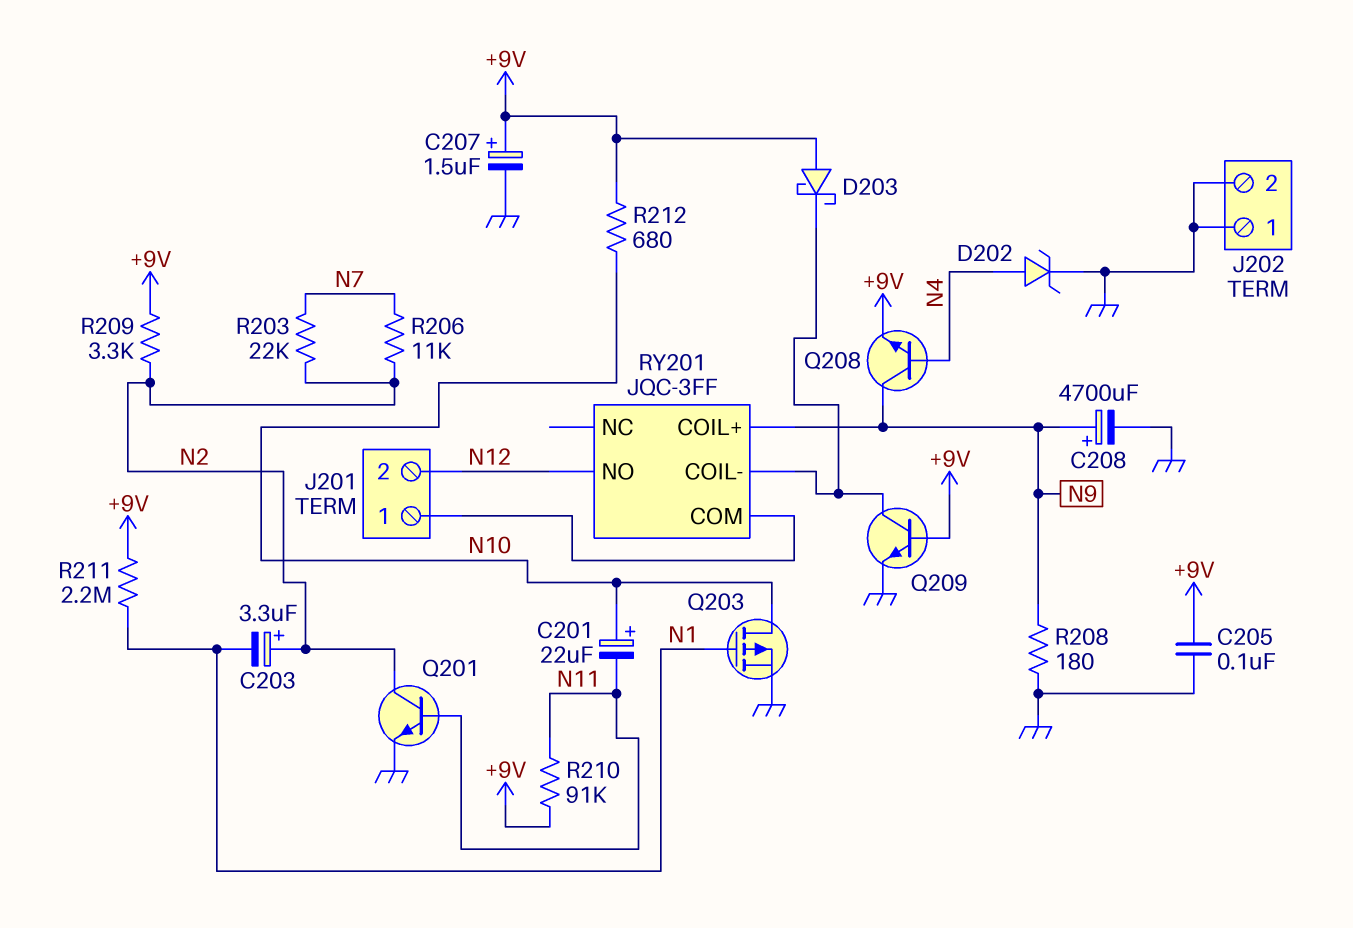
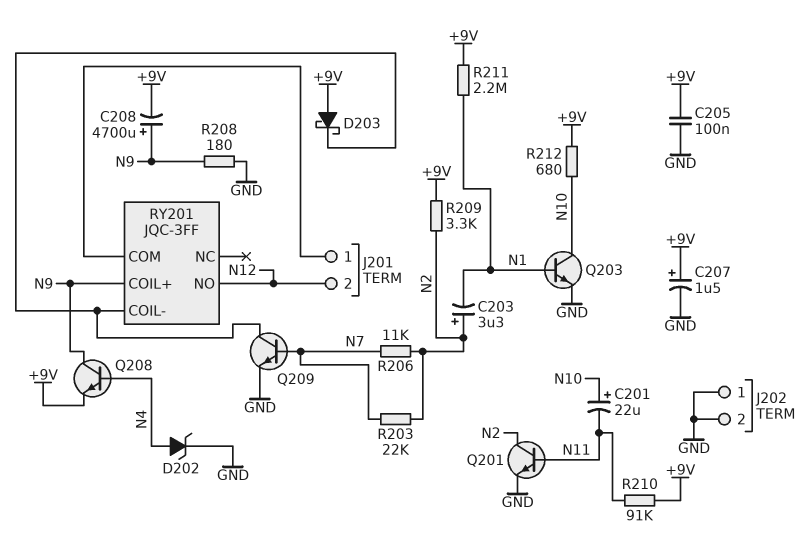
C208: 4700uF (plus N9, minus GND) -> 4700uF (plus N9, minus +9V)
Q203: PMOS (G N1, D N10, S GND) -> NPN (B N1, C N10, E GND)
Q209: NPN (B +9V, C RY201/COIL-, E GND) -> NPN (B N7, C RY201/COIL-, E GND)

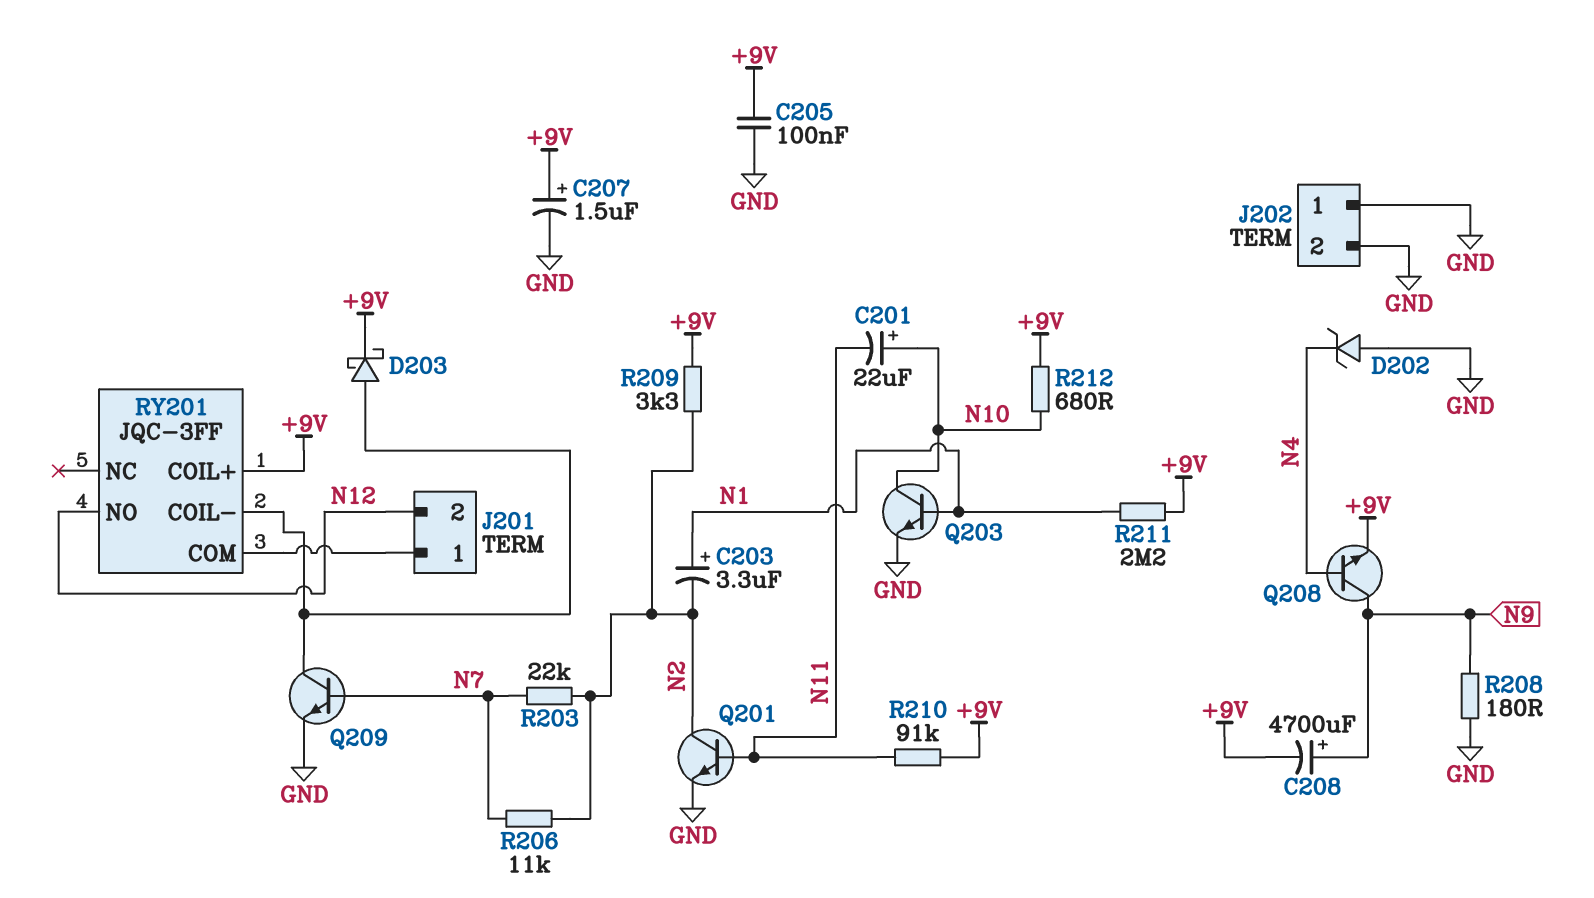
C203: 3.3uF (plus N2, minus N1) -> 3.3uF (plus N1, minus N2)
D202: zener (A N4, K GND) -> zener (A GND, K N4)
D203: schottky (A +9V, K RY201/COIL-) -> schottky (A RY201/COIL-, K +9V)
RY201 pin COIL+: N9 -> +9V

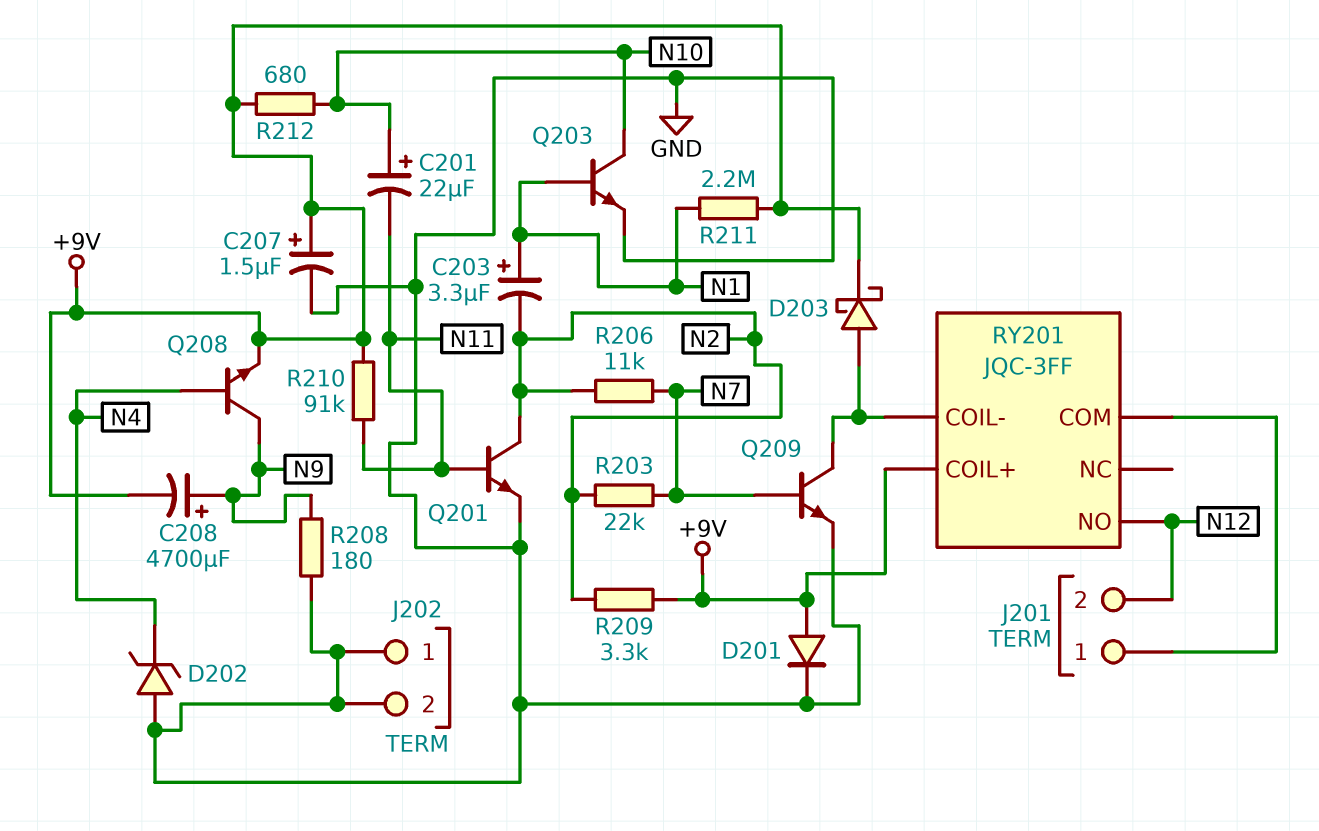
C205: 100nF (+9V, GND) -> none
D201: none -> diode (A +9V, K GND)

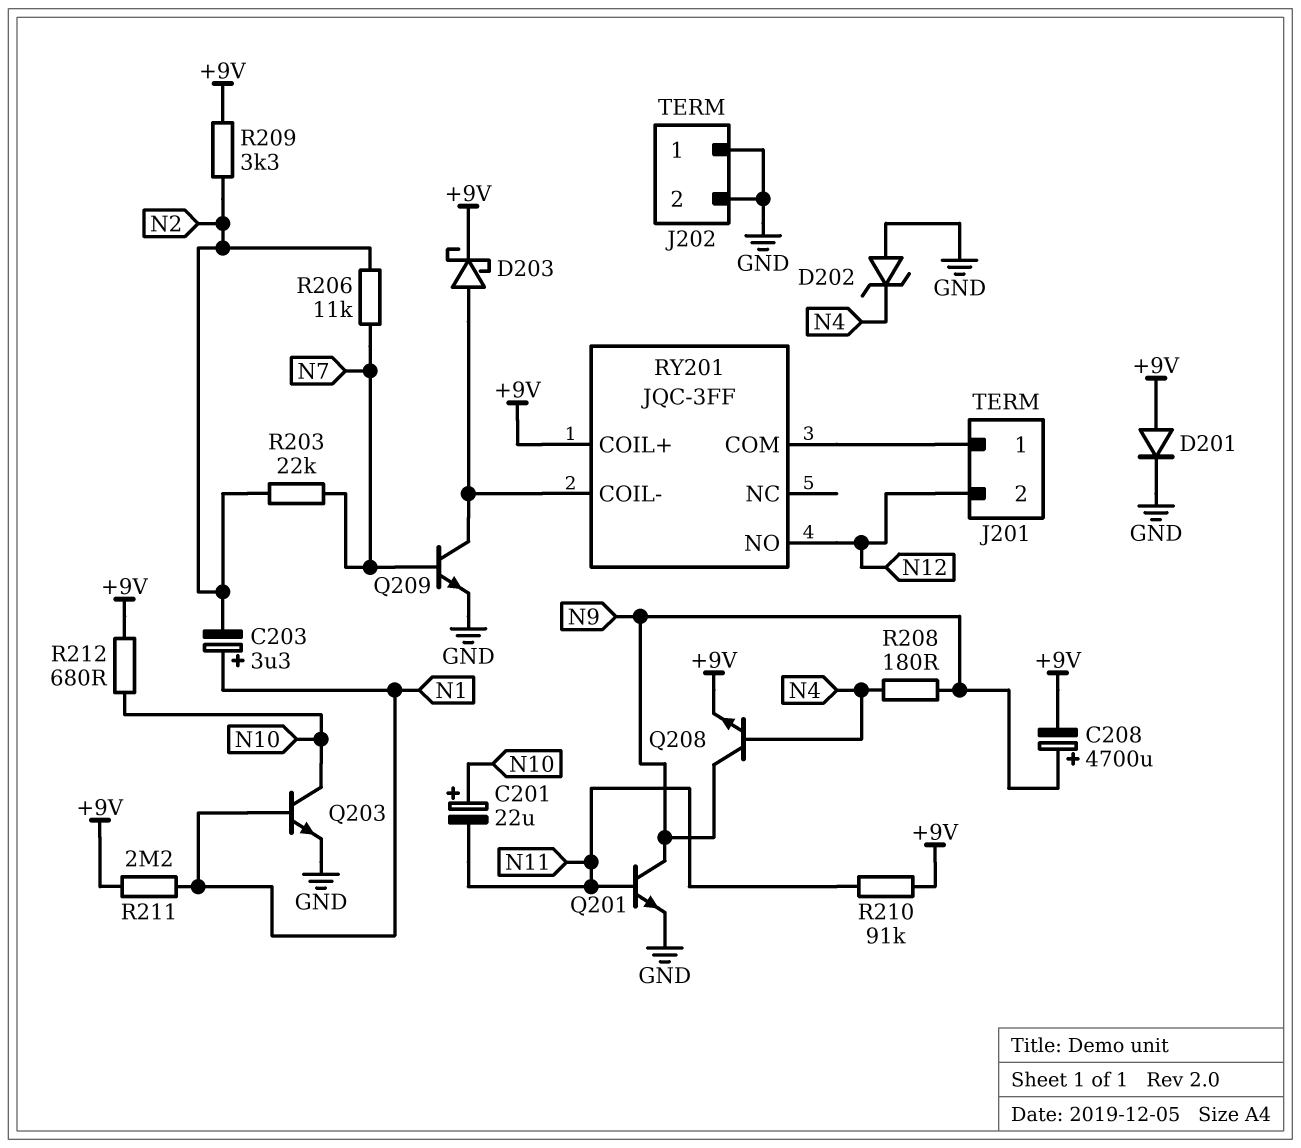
C207: 1.5uF (plus +9V, minus GND) -> none
Q201: NPN (B N11, C N2, E GND) -> NPN (B N11, C N9, E GND)
R208: 180 (GND, N9) -> 180 (N4, N9)

